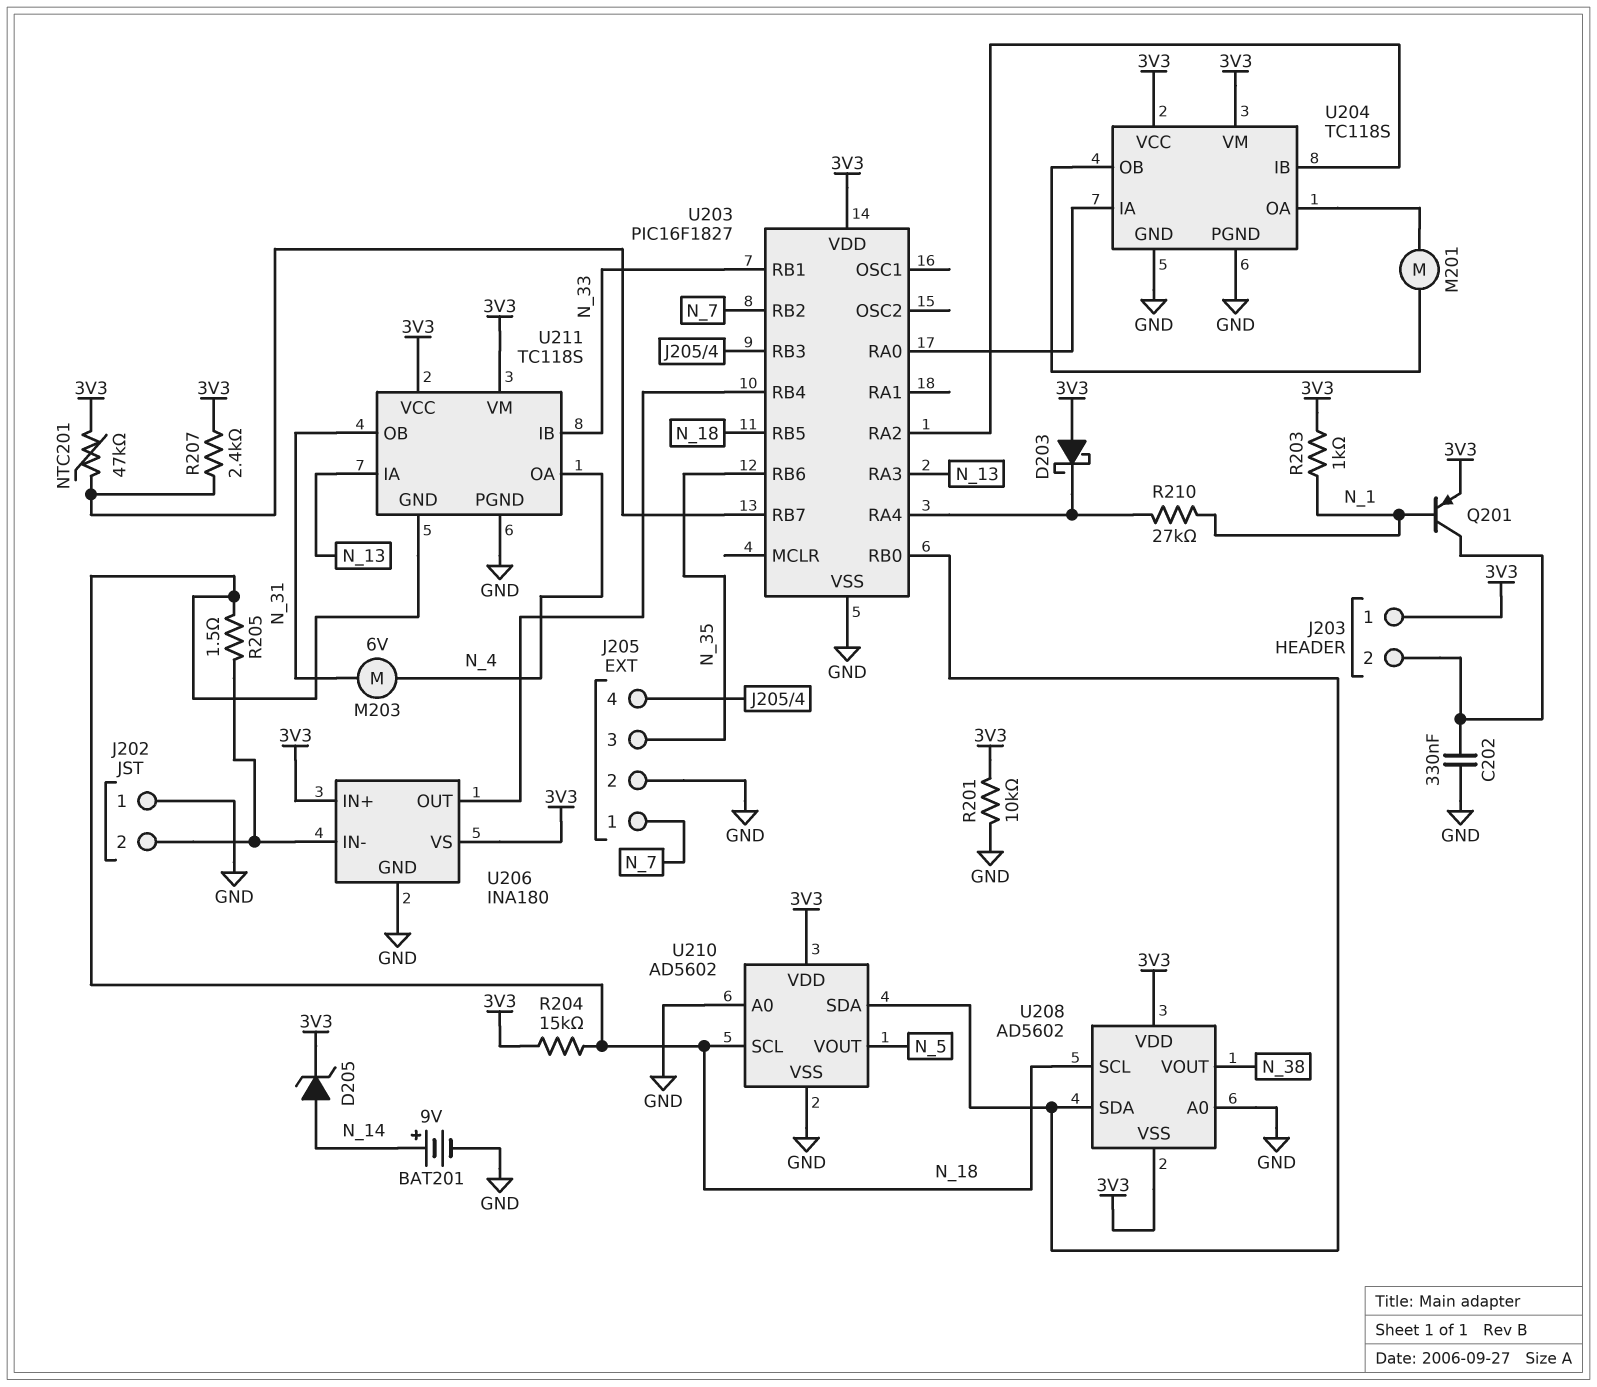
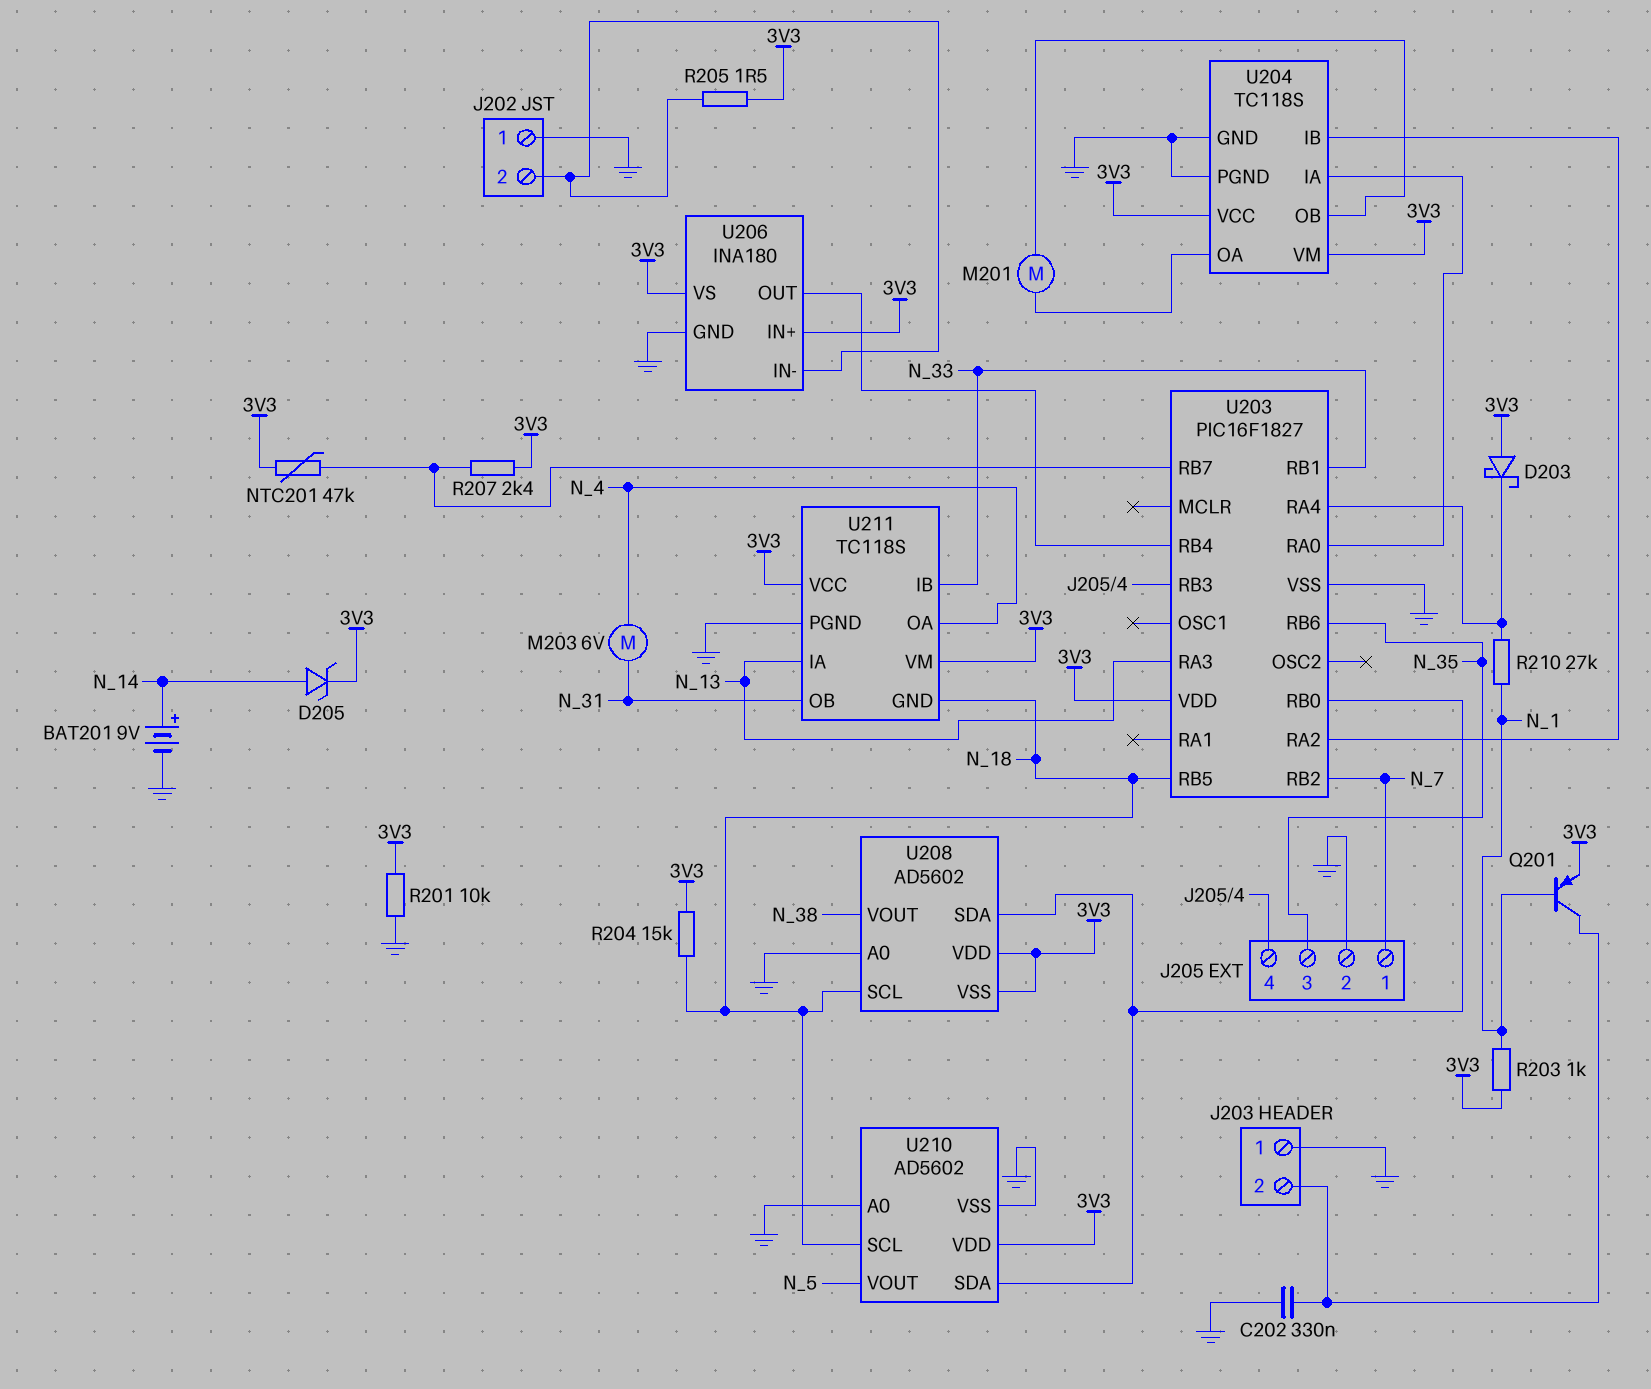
J203 pin 1: 3V3 -> GND
R205: 1.5 (J202/2, N_18) -> 1.5 (3V3, J202/2)

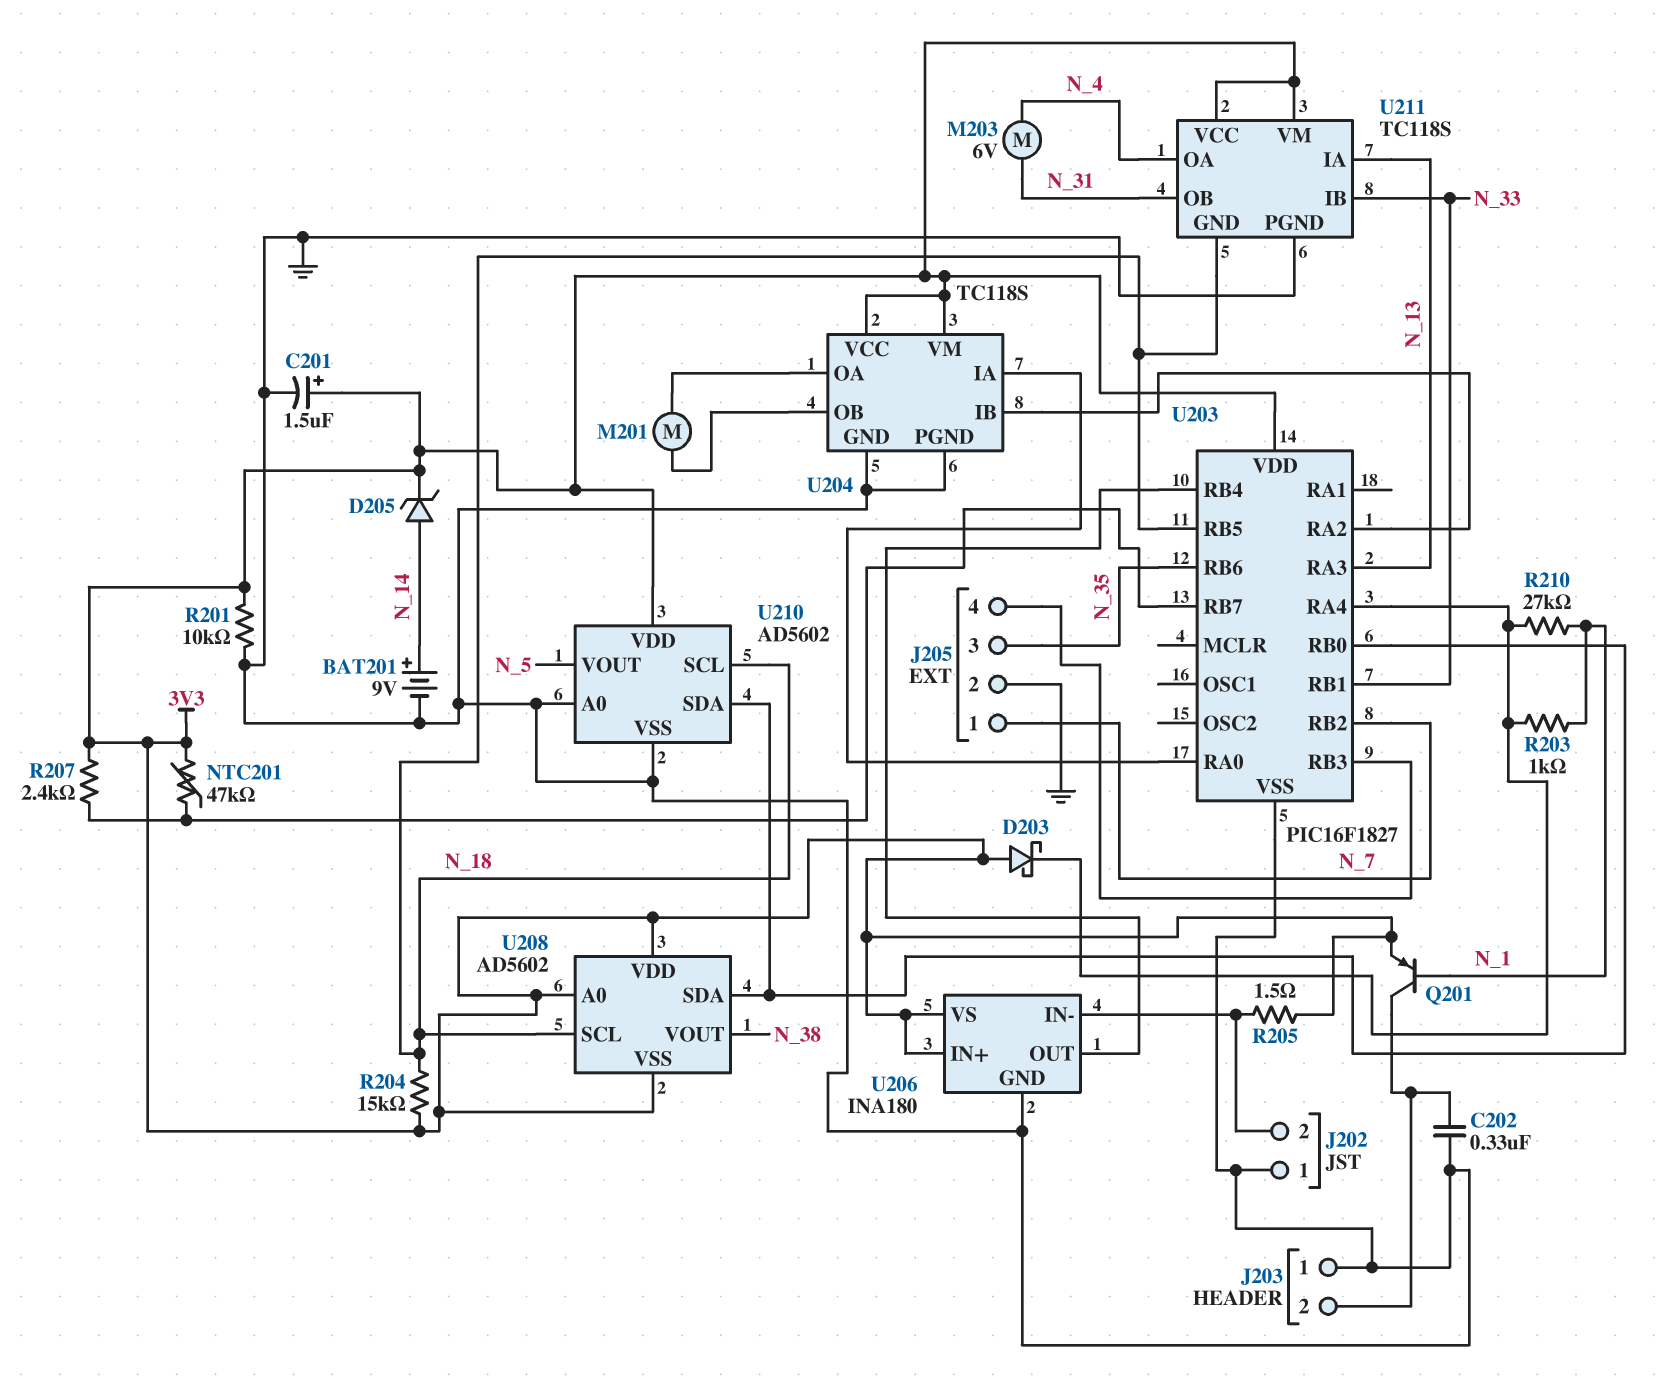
C201: none -> 1.5uF (plus 3V3, minus GND)
R203: 1k (3V3, N_1) -> 1k (N_1, U203/RA4)
U208 pin A0: GND -> 3V3

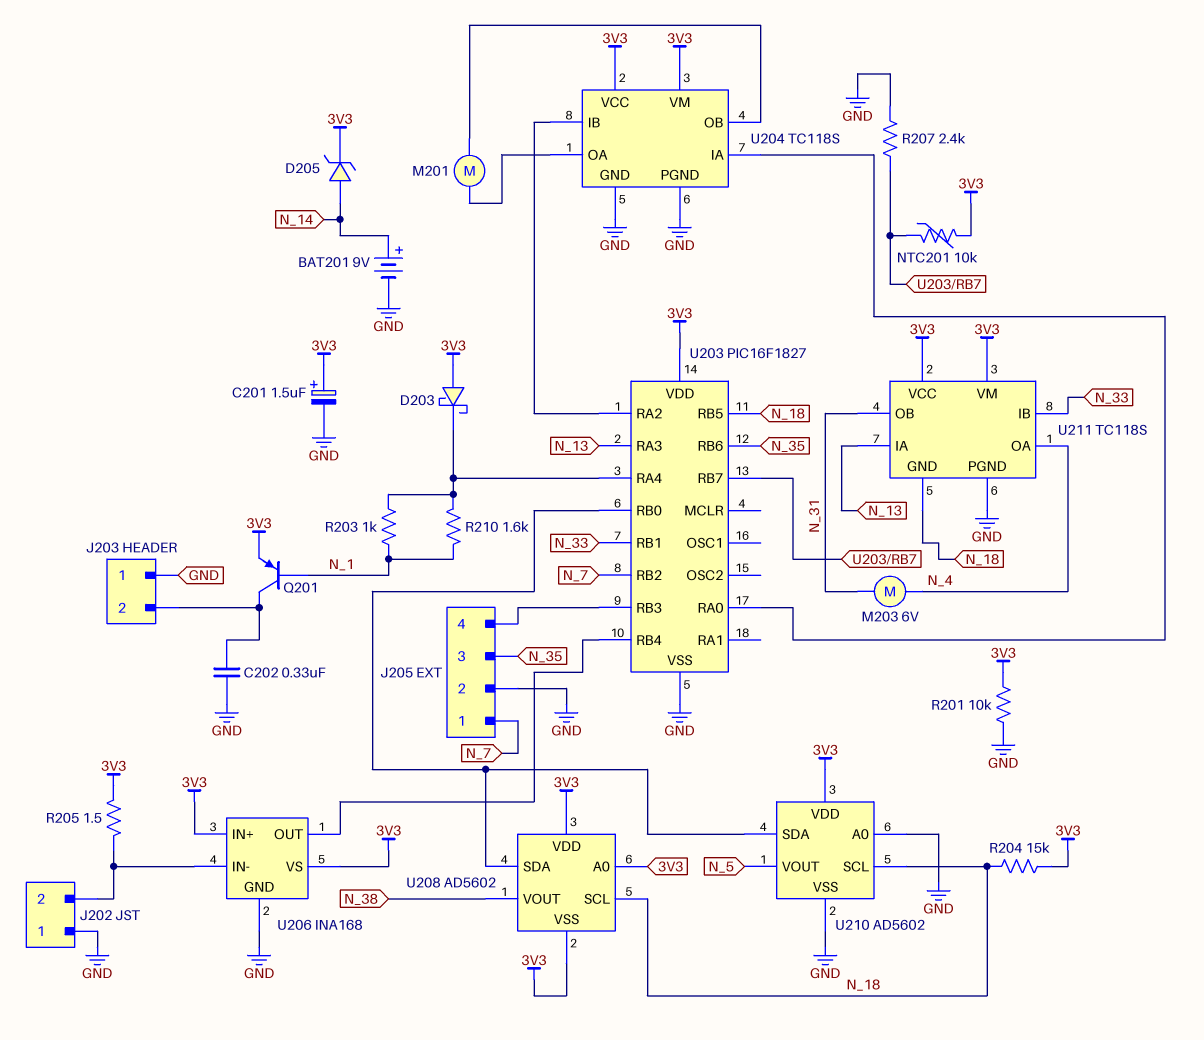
NTC201: 47k (3V3, U203/RB7) -> 10k (3V3, U203/RB7)
R207: 2.4k (3V3, U203/RB7) -> 2.4k (GND, U203/RB7)
R210: 27k (N_1, U203/RA4) -> 1.6k (N_1, U203/RA4)
U206: INA180 -> INA168

